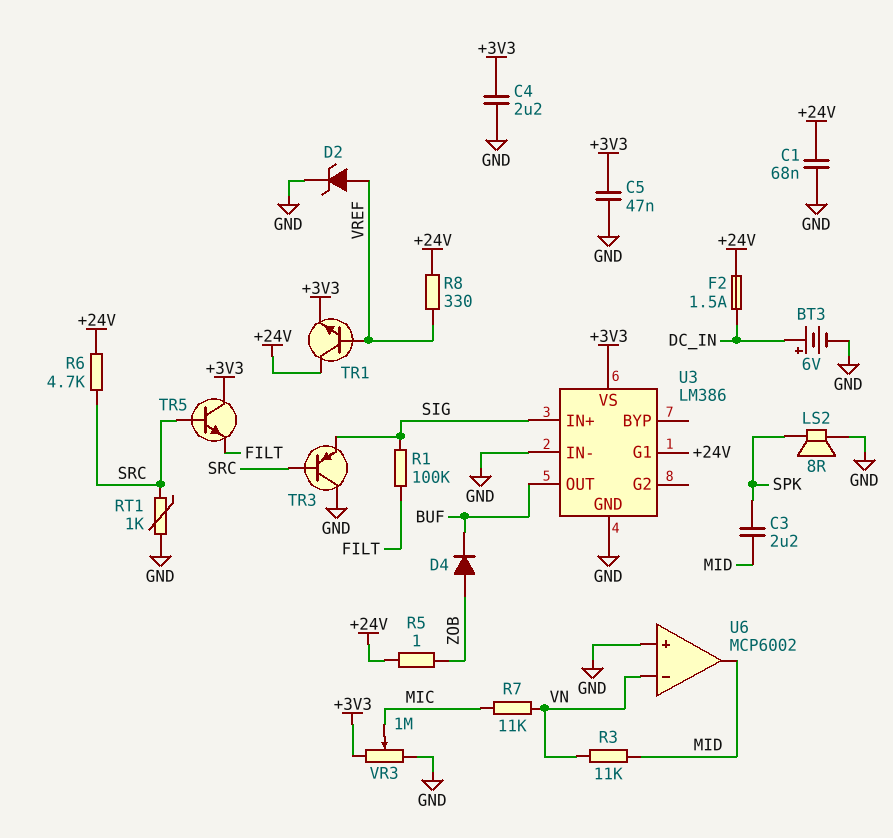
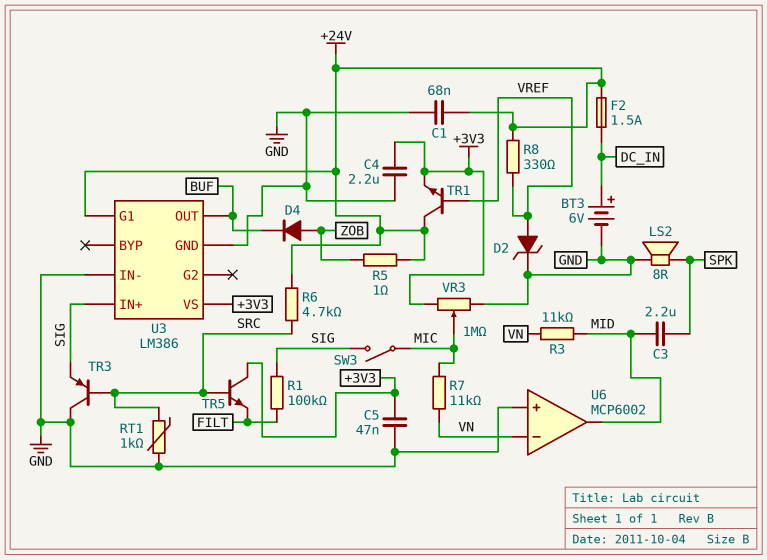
SW3: none -> switch (MIC, SIG)

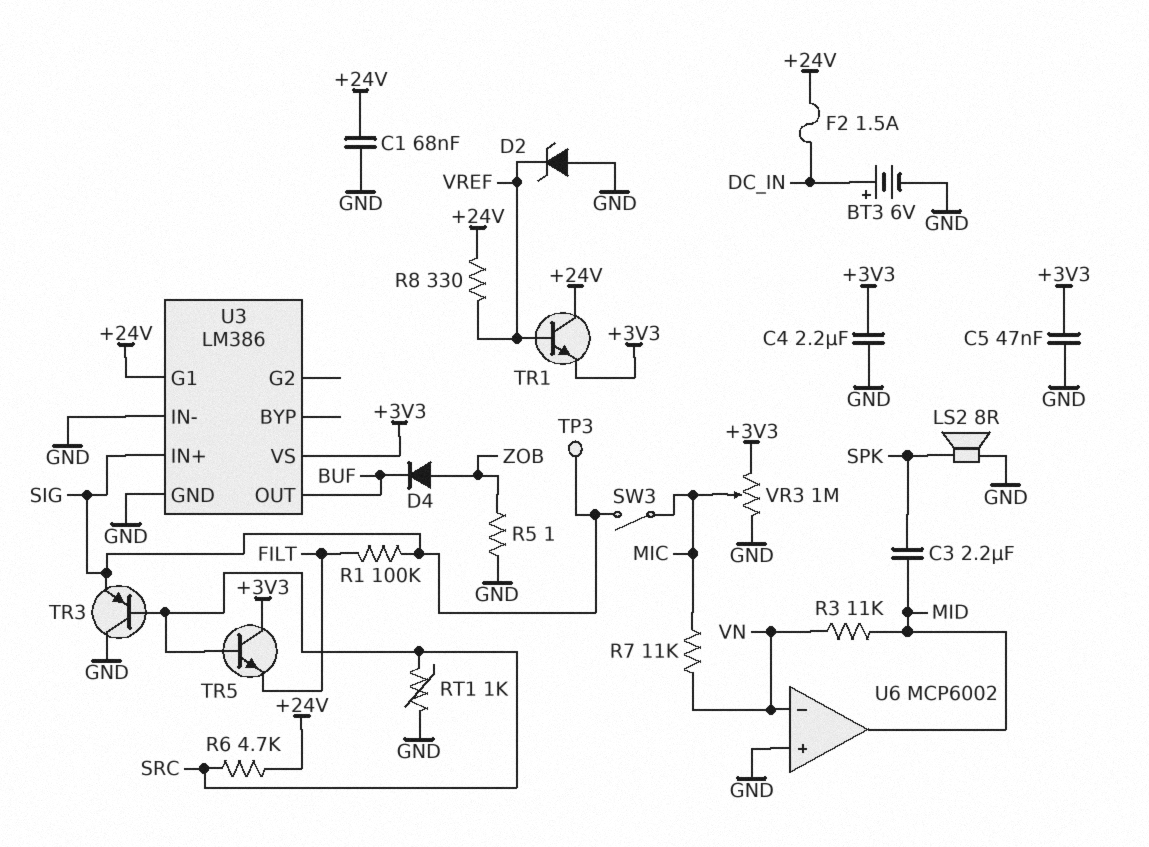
D2: zener (A VREF, K GND) -> zener (A GND, K VREF)
R5: 1 (+24V, ZOB) -> 1 (GND, ZOB)
TP3: none -> test point (SIG)

